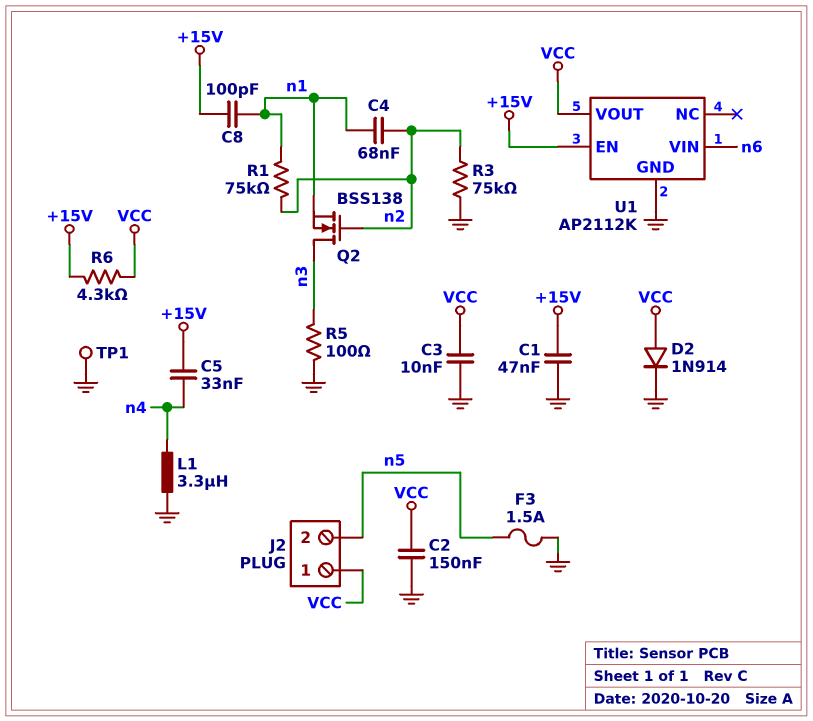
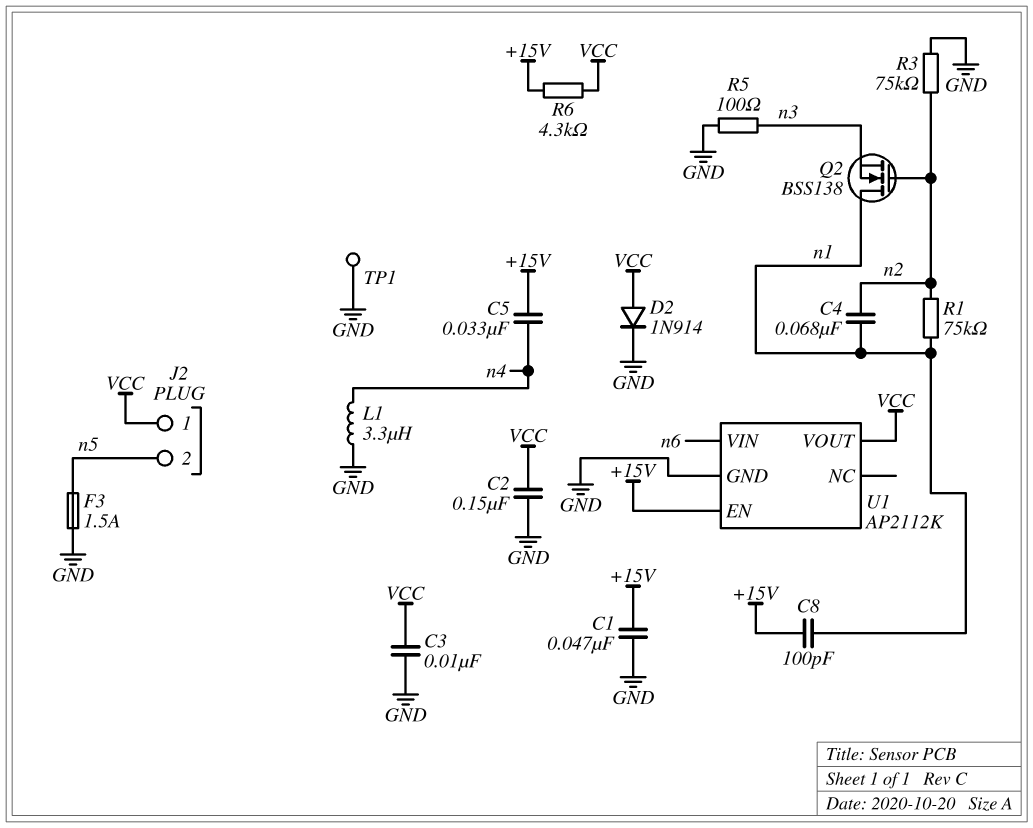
Q2: NMOS BSS138 (G n2, D n3, S n1) -> NMOS BSS138 (G n2, D n1, S n3)

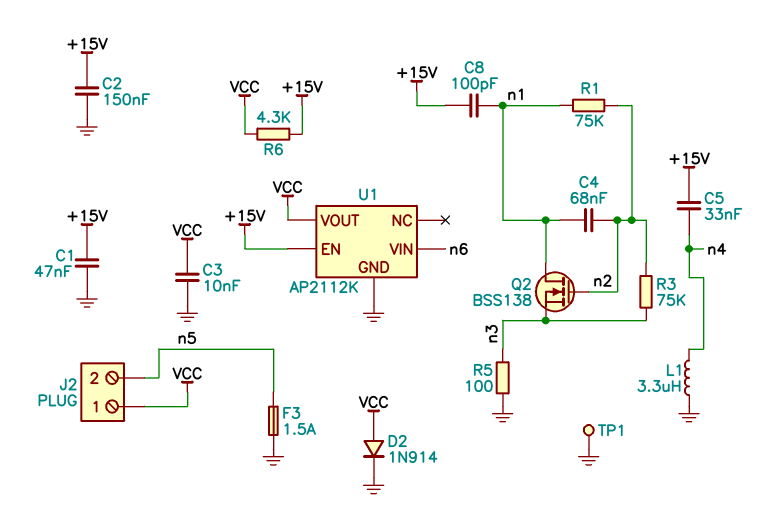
C2: 150nF (GND, VCC) -> 150nF (+15V, GND)
R3: 75k (GND, n2) -> 75k (n2, n3)

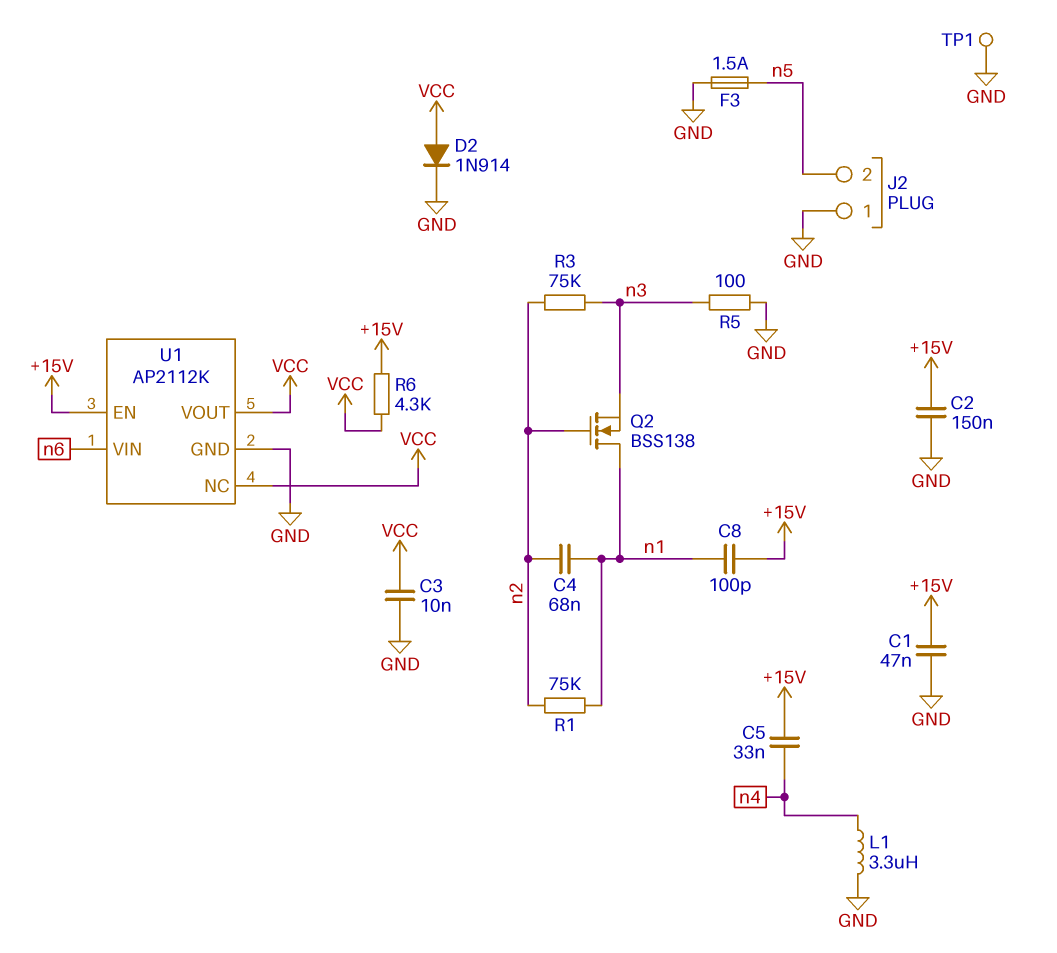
J2 pin 1: VCC -> GND
U1 pin NC: none -> VCC

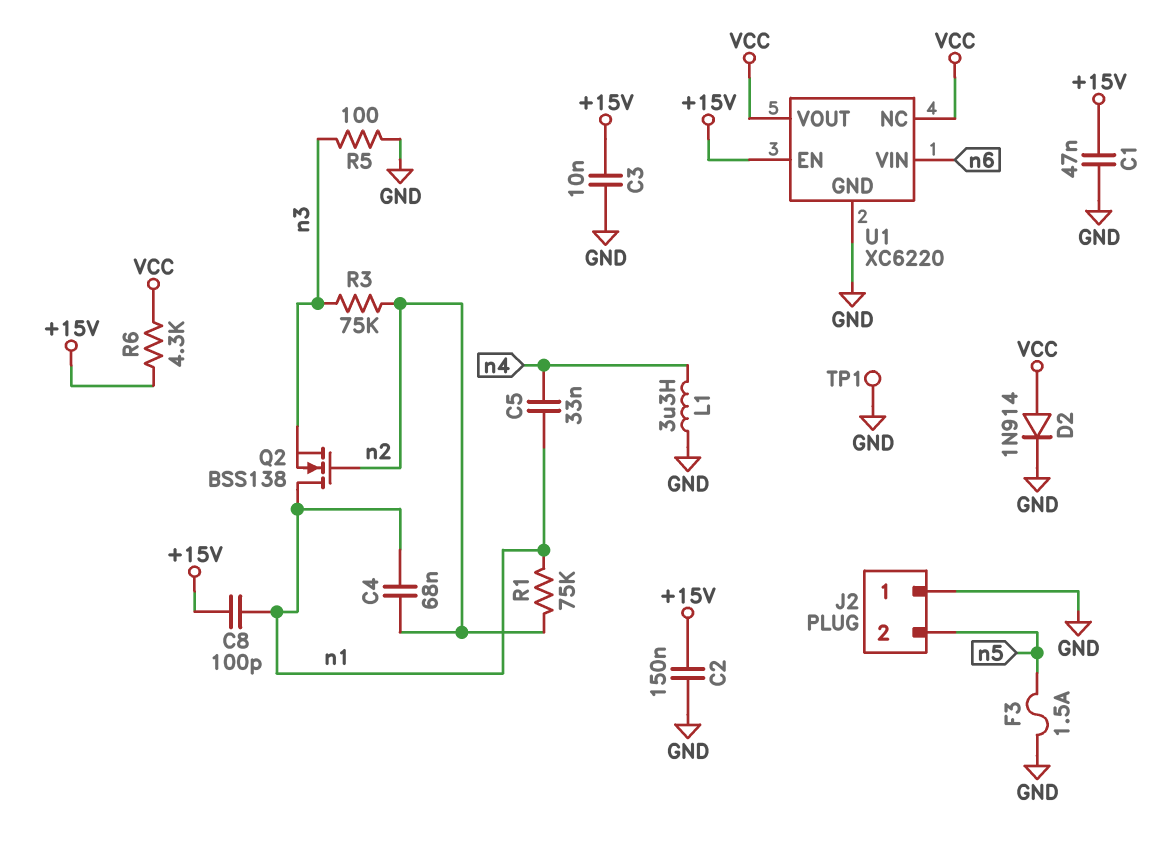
C3: 10nF (GND, VCC) -> 10nF (+15V, GND)
C5: 33nF (+15V, n4) -> 33nF (n1, n4)
U1: AP2112K -> XC6220

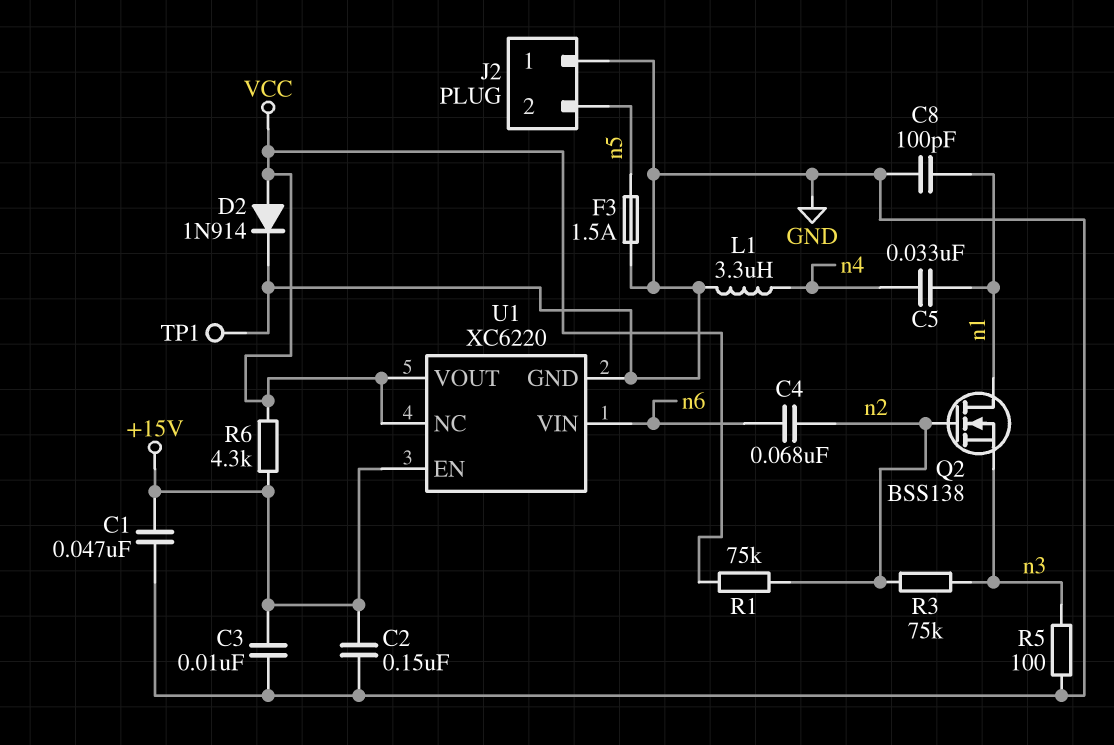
C4: 68nF (n1, n2) -> 68nF (n2, n6)
C8: 100pF (+15V, n1) -> 100pF (GND, n1)
R1: 75k (n1, n2) -> 75k (VCC, n2)

